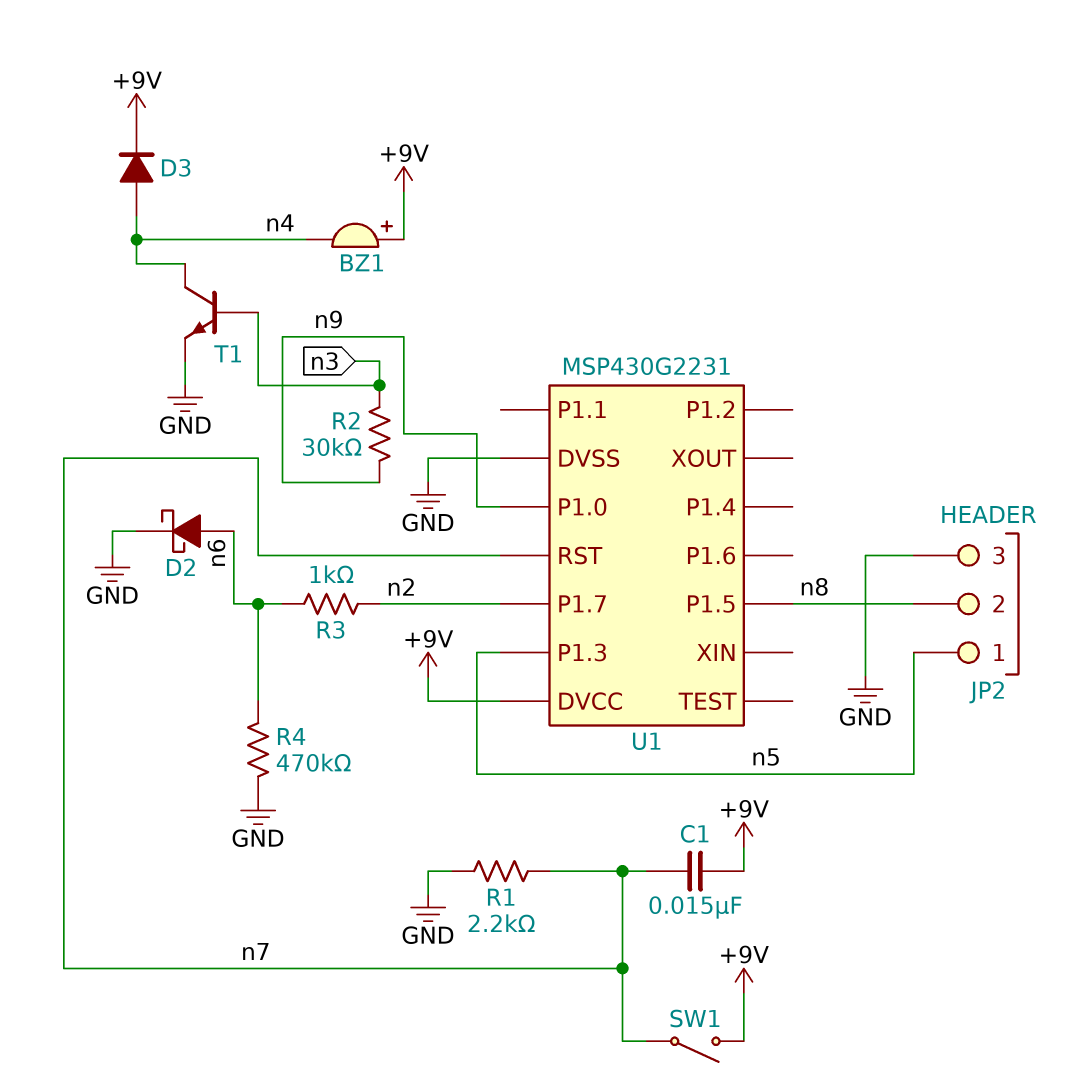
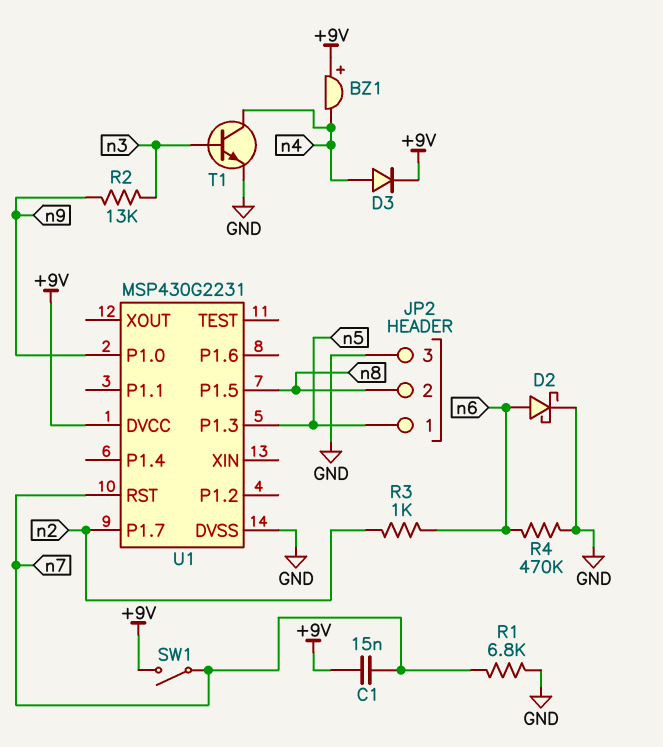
R1: 2.2k (GND, n7) -> 6.8k (GND, n7)
R2: 30k (n3, n9) -> 13k (n3, n9)

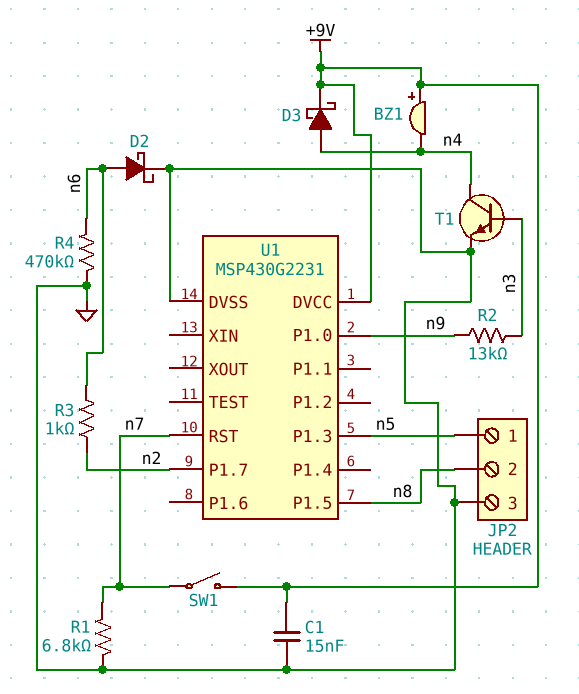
C1: 15nF (+9V, n7) -> 15nF (+9V, GND)
D3: diode (A n4, K +9V) -> schottky (A n4, K +9V)

